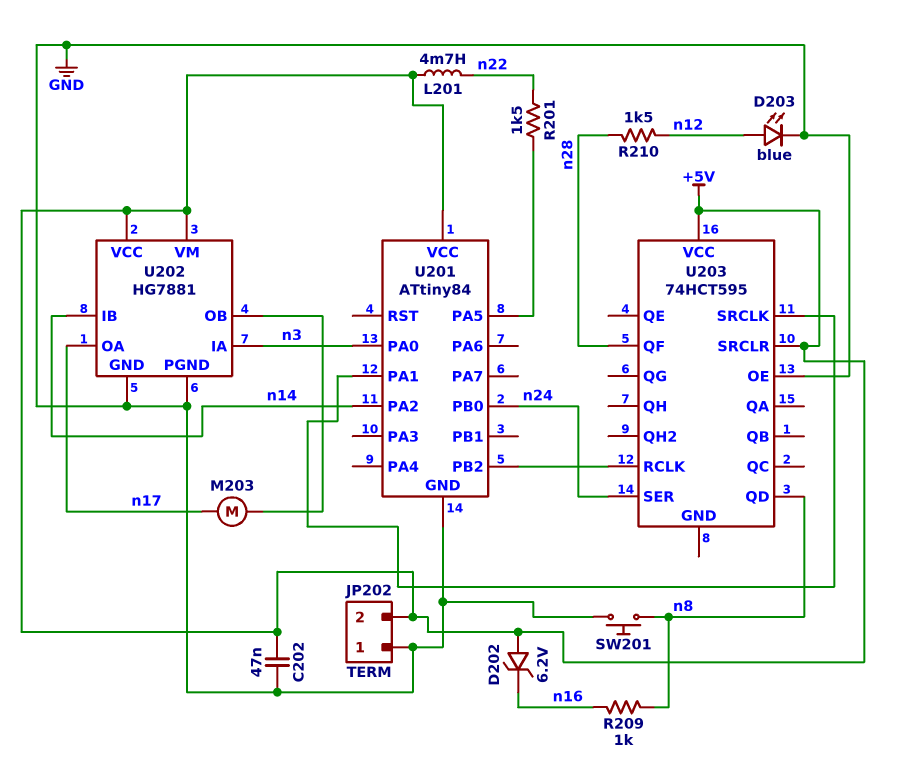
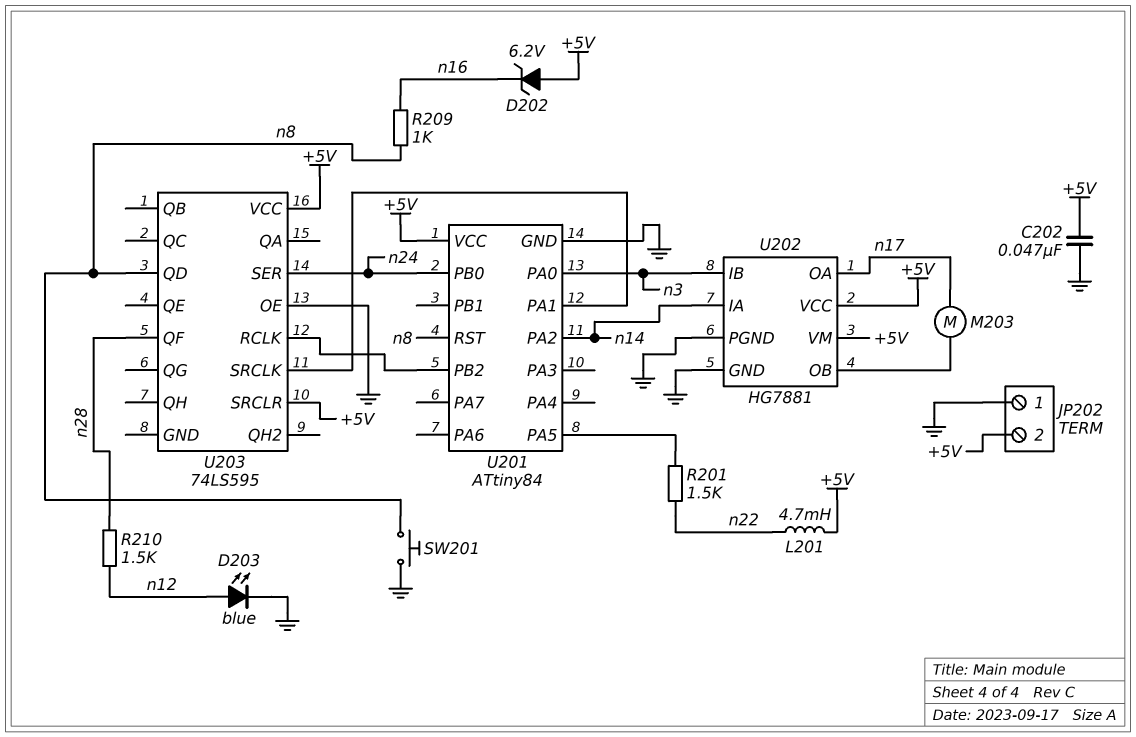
U201 pin RST: none -> n8
U202 pin IA: n3 -> n14
U202 pin IB: n14 -> n3
U203: 74HCT595 -> 74LS595

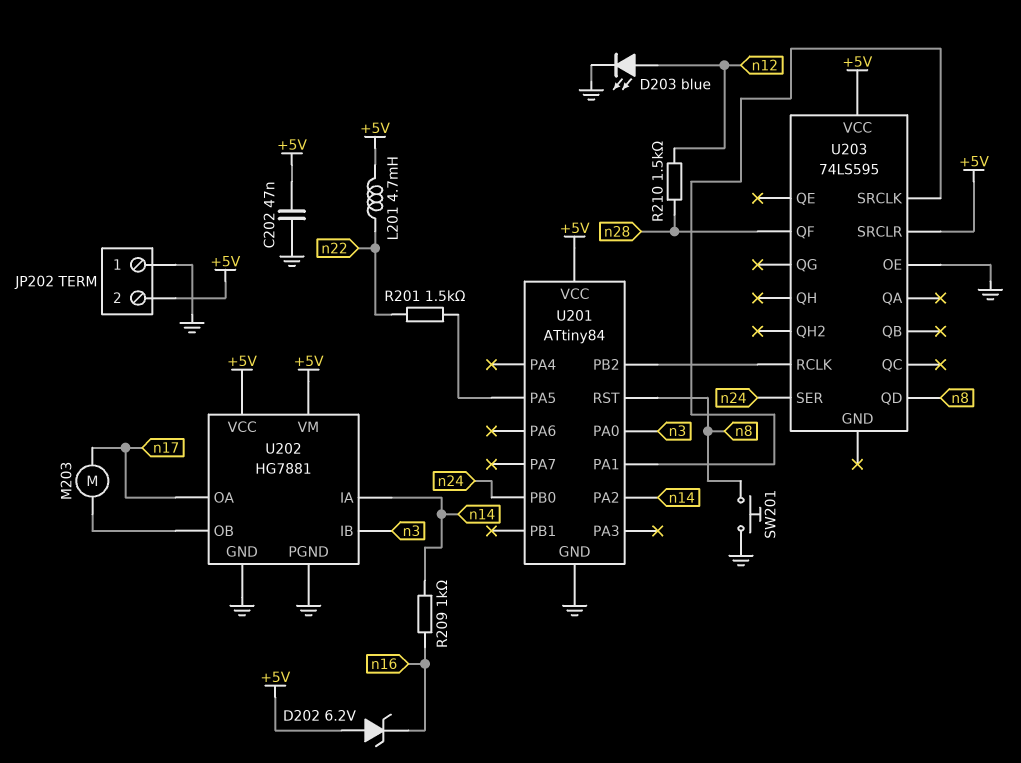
R209: 1k (n8, n16) -> 1k (n14, n16)

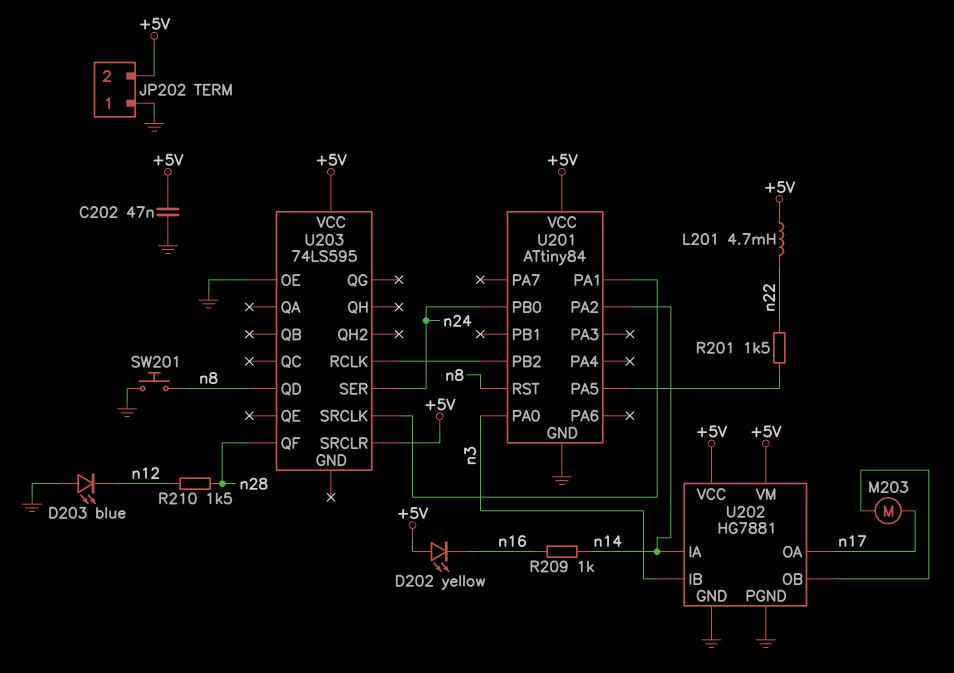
D202: zener 6.2V (A +5V, K n16) -> LED yellow (A +5V, K n16)
D203: LED blue (A n12, K GND) -> LED blue (A GND, K n12)

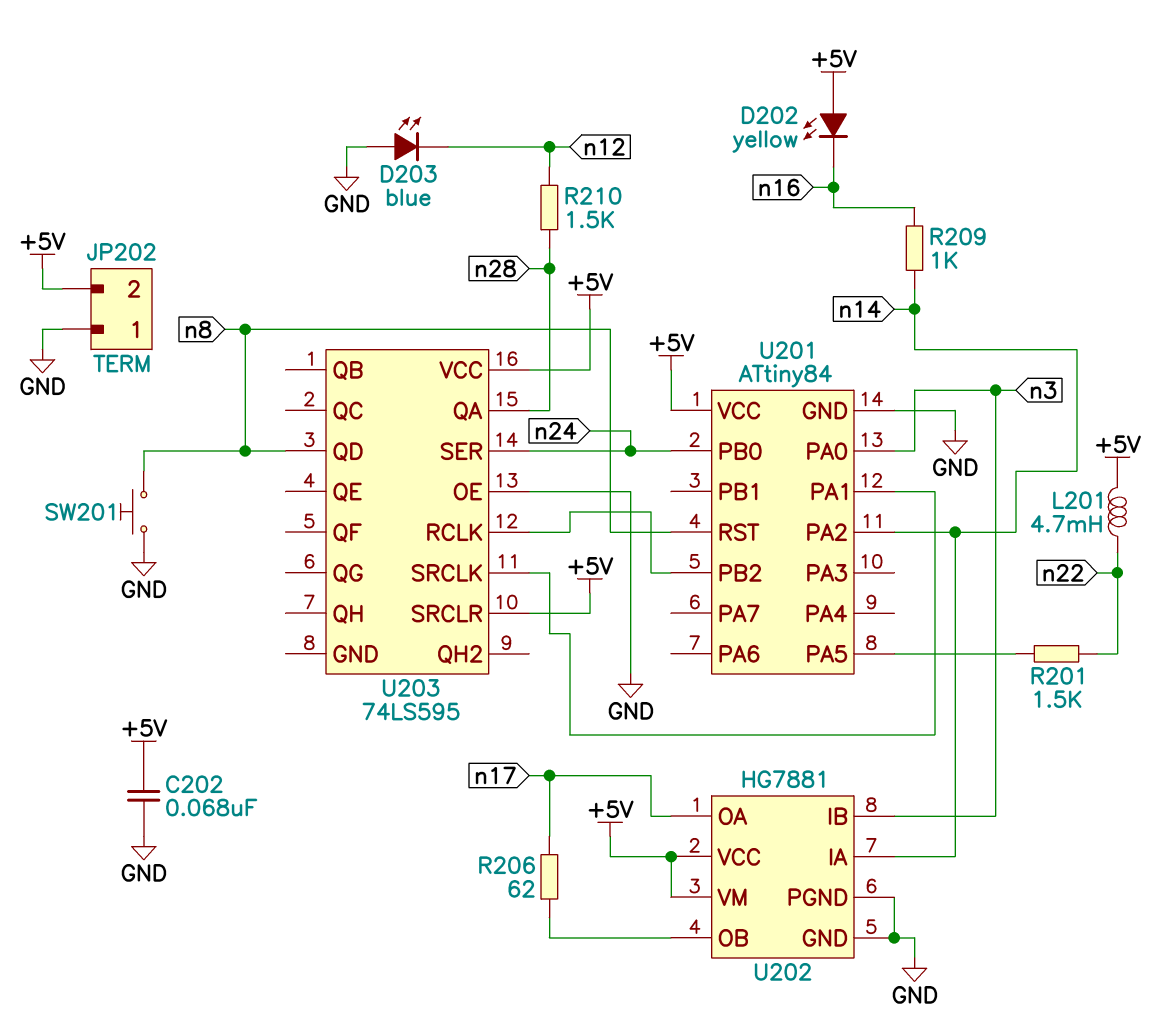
C202: 47nF (+5V, GND) -> 68nF (+5V, GND)
M203: motor (U202/OB, n17) -> none
R206: none -> 62 (U202/OB, n17)
U203 pin QA: none -> n28
U203 pin QF: n28 -> none

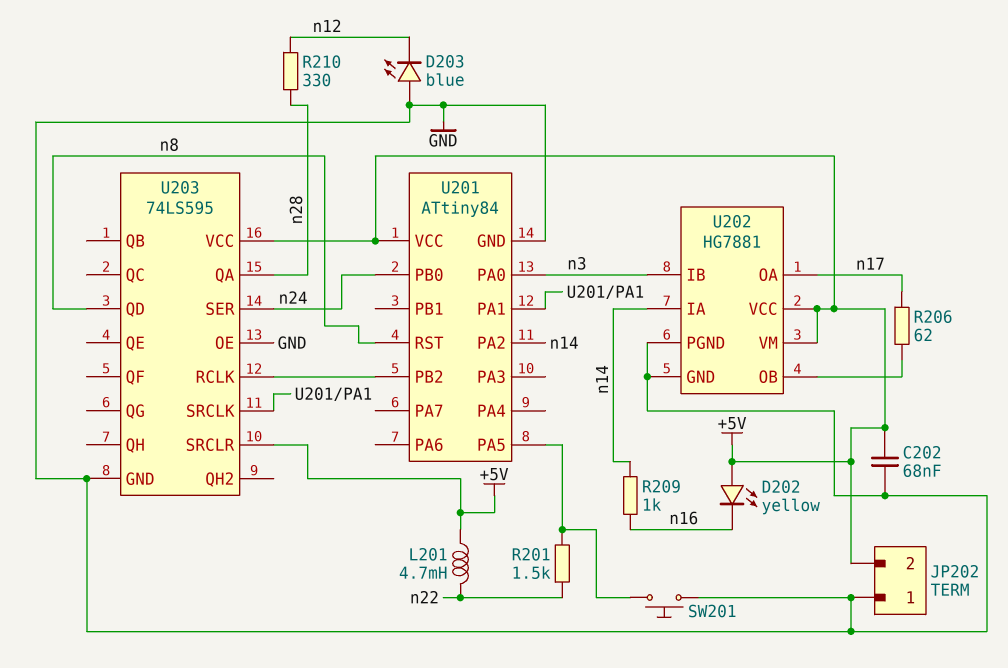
R210: 1.5k (n12, n28) -> 330 (n12, n28)
SW201: button (GND, n8) -> button (GND, U201/PA5)
U203 pin GND: none -> GND

